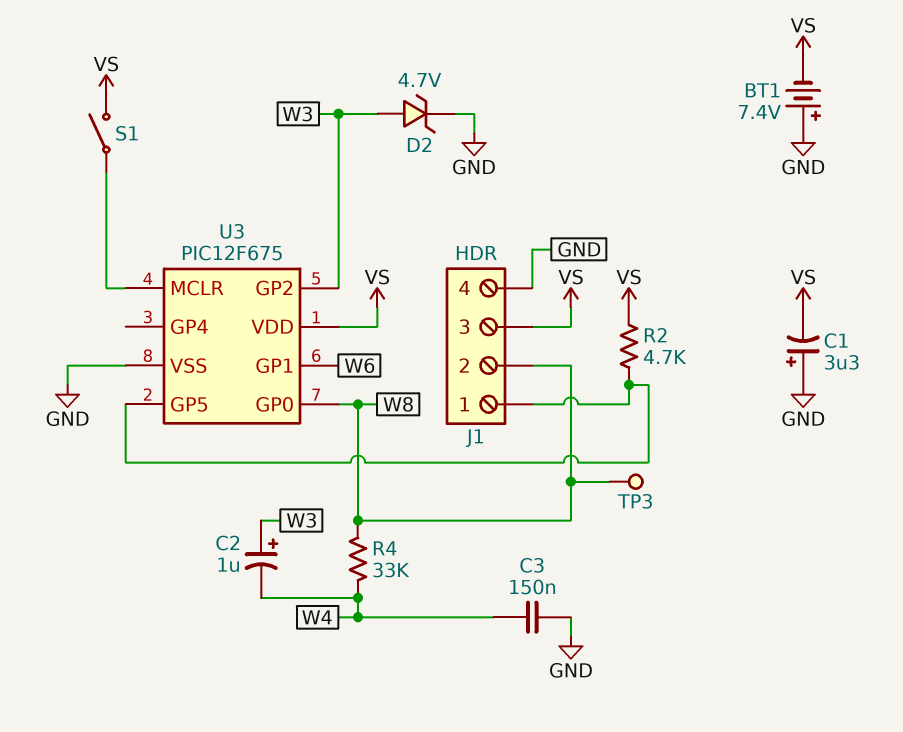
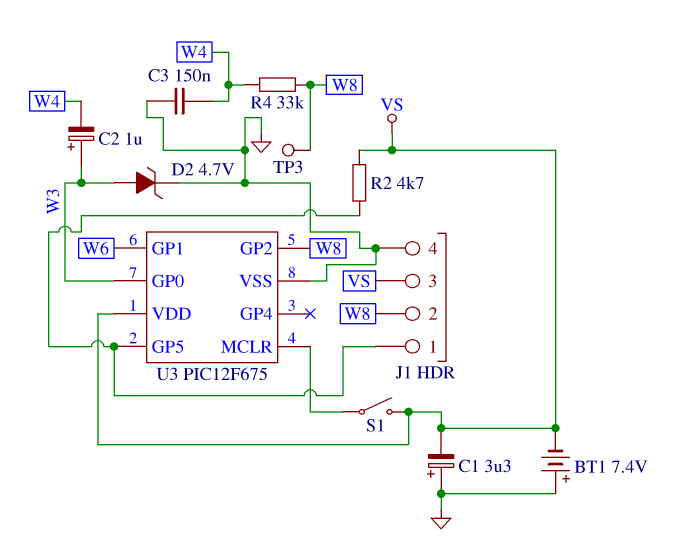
U3 pin GP0: W8 -> W3
U3 pin GP2: W3 -> W8

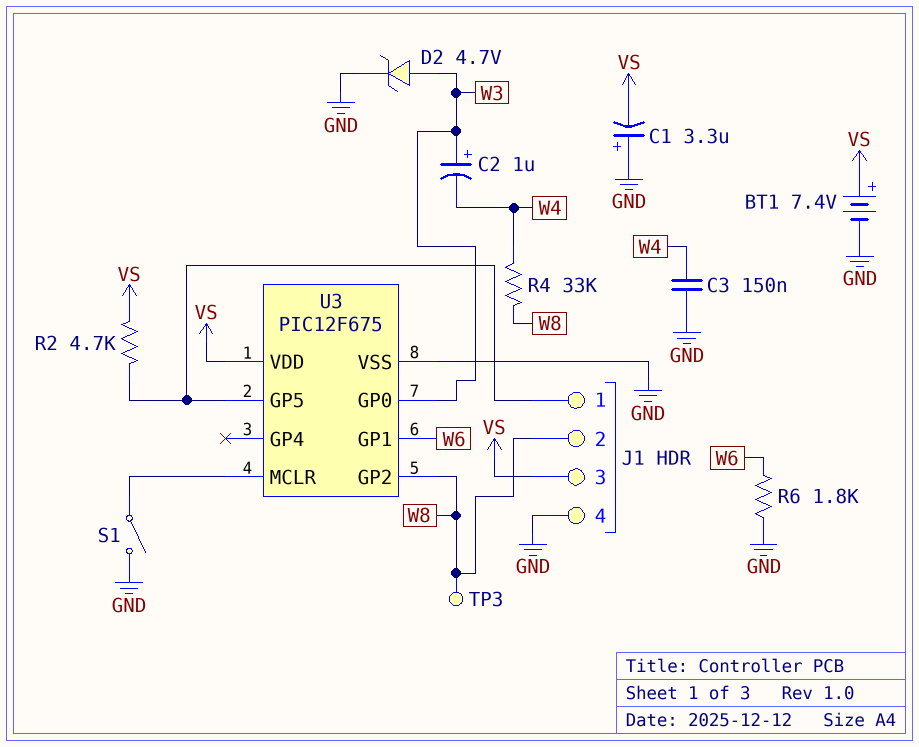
BT1: 7.4V (plus GND, minus VS) -> 7.4V (plus VS, minus GND)
R6: none -> 1.8k (GND, W6)
S1: switch (U3/MCLR, VS) -> switch (GND, U3/MCLR)

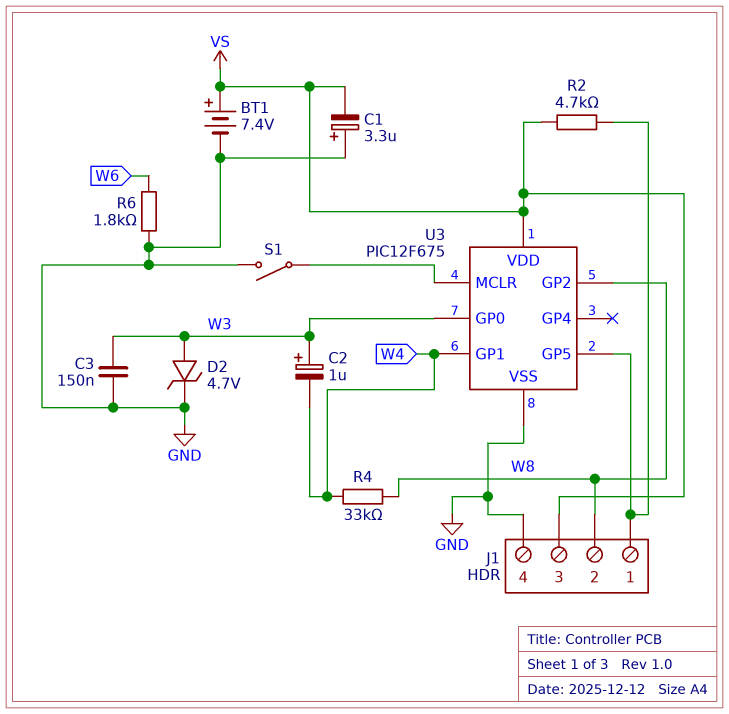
C3: 150nF (GND, W4) -> 150nF (GND, W3)
TP3: test point (W8) -> none
U3 pin GP1: W6 -> W4

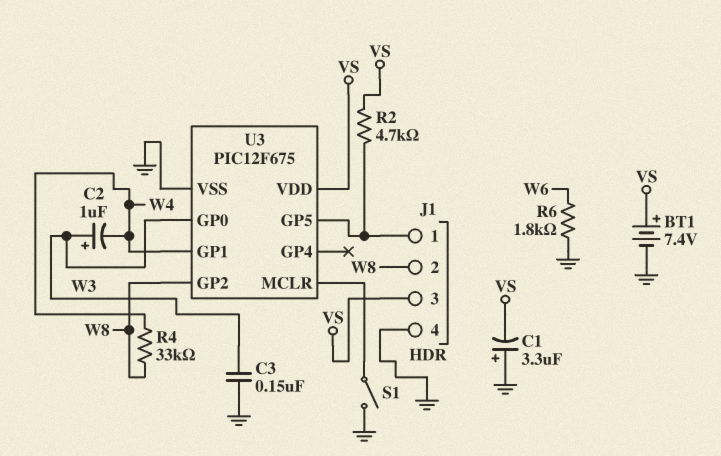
D2: zener 4.7V (A W3, K GND) -> none

